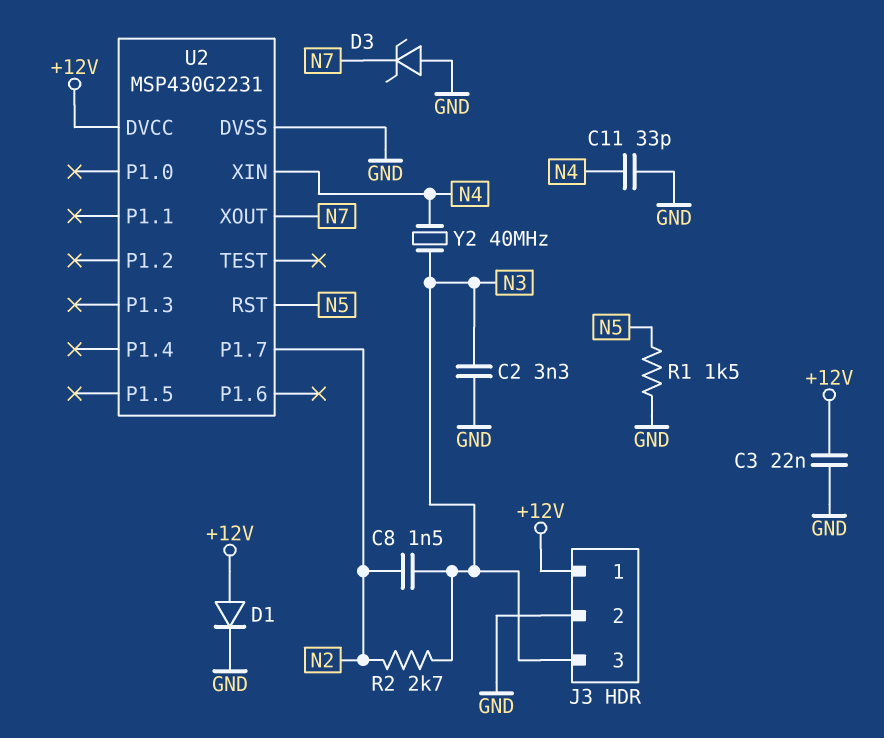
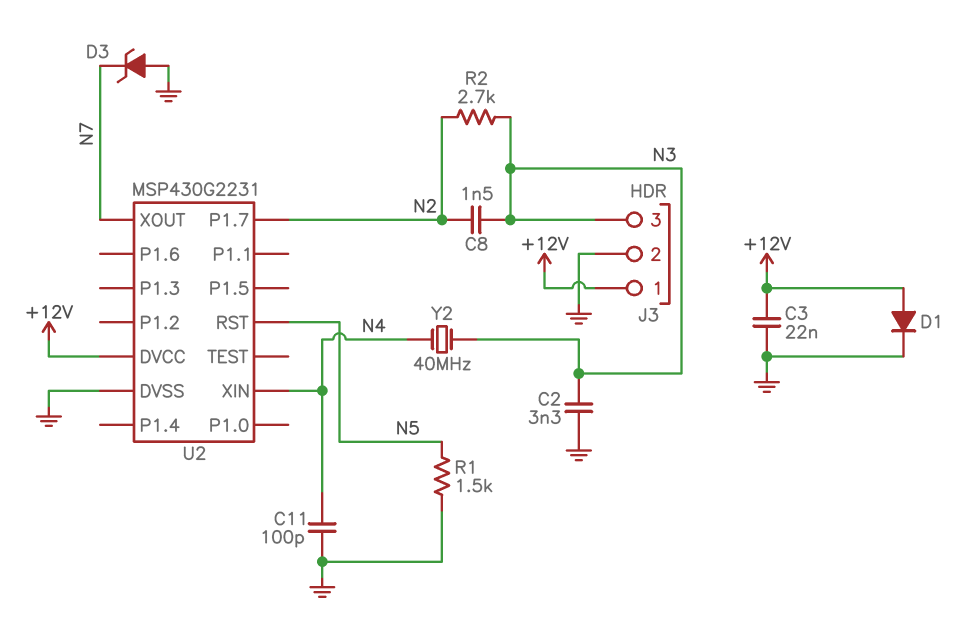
C11: 33pF (GND, N4) -> 100pF (GND, N4)

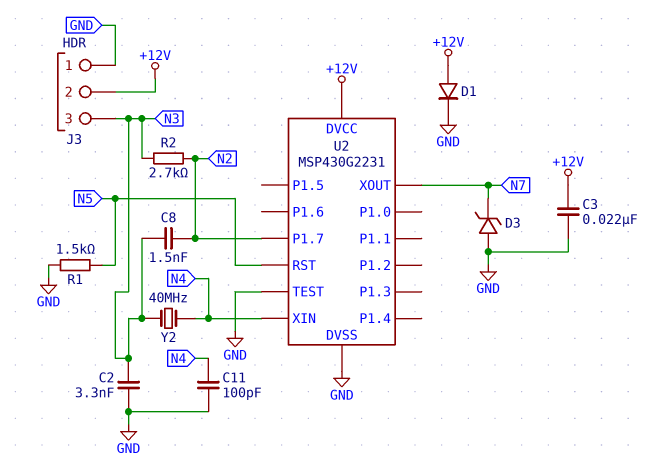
J3 pin 1: +12V -> GND
J3 pin 2: GND -> +12V
U2 pin TEST: none -> GND

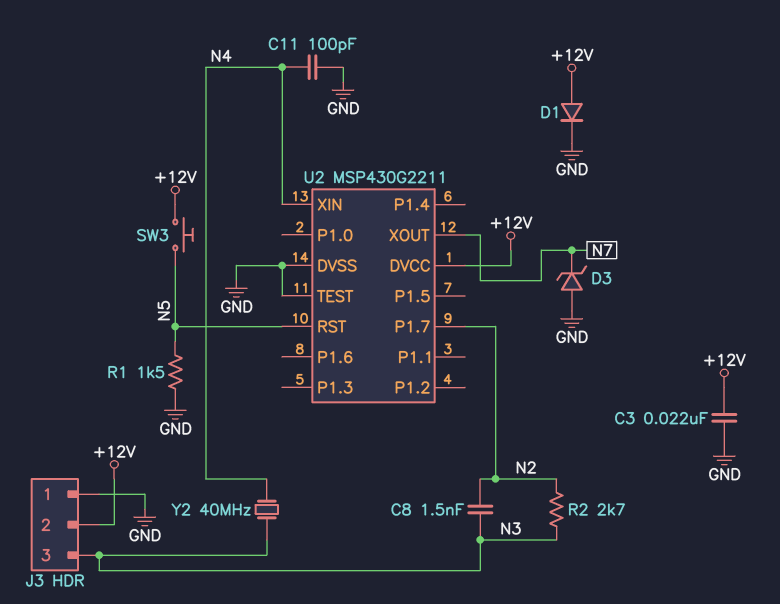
C2: 3.3nF (GND, N3) -> none
SW3: none -> button (+12V, N5)
U2: MSP430G2231 -> MSP430G2211

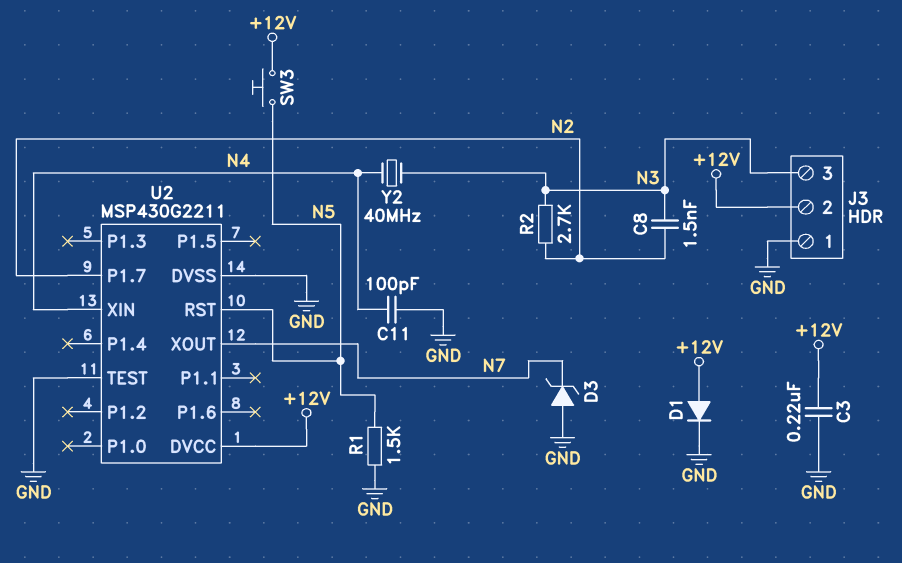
C3: 22nF (+12V, GND) -> 220nF (+12V, GND)

